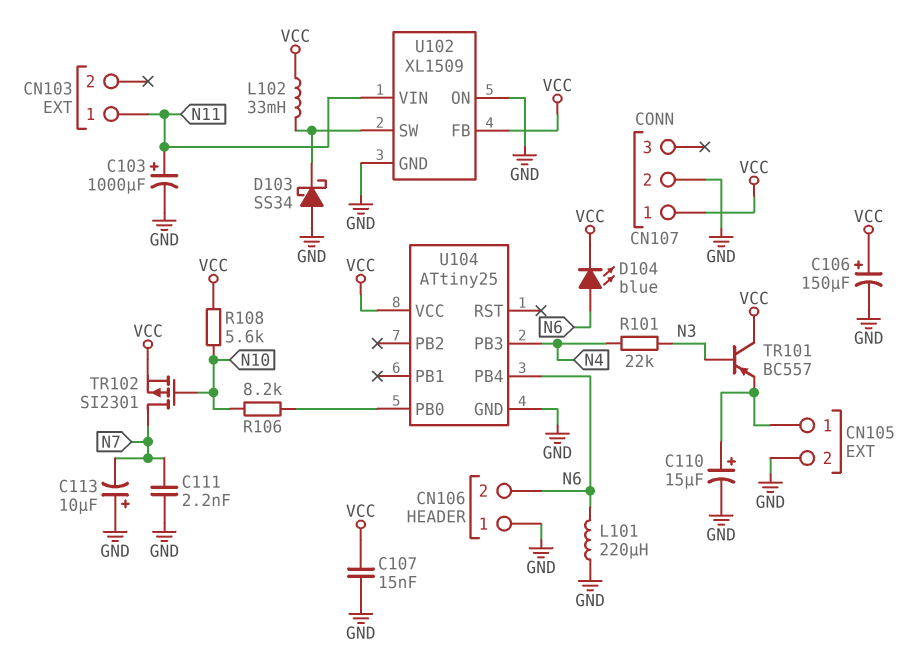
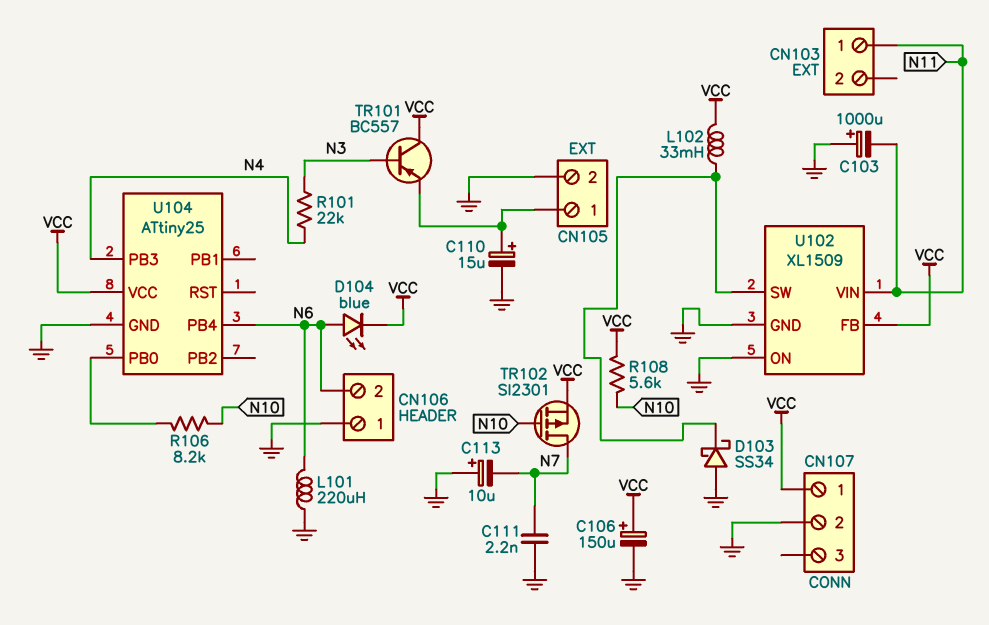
C103: 1000uF (plus N11, minus GND) -> 1000uF (plus GND, minus N11)
C107: 15nF (GND, VCC) -> none

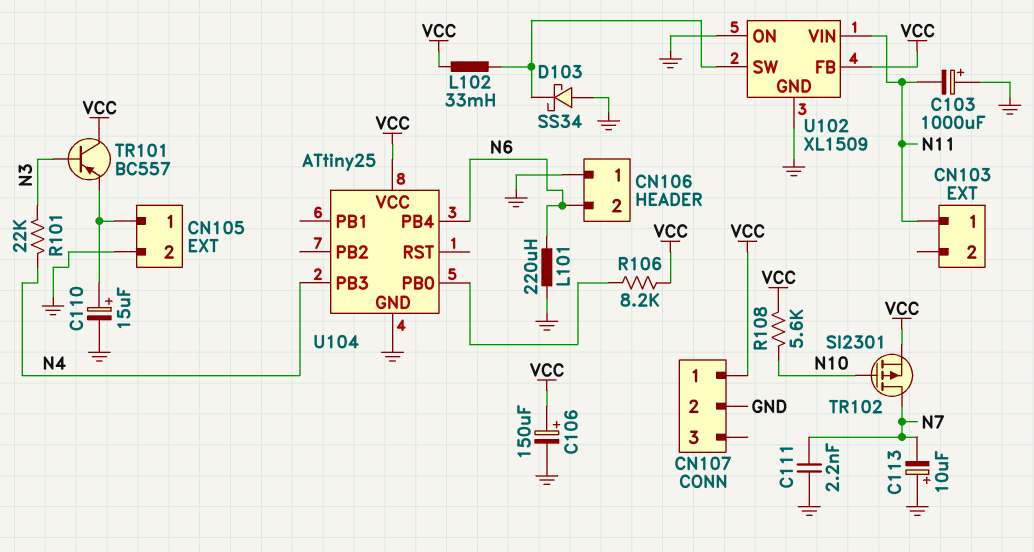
D104: LED blue (A N6, K VCC) -> none
R106: 8.2k (N10, U104/PB0) -> 8.2k (U104/PB0, VCC)

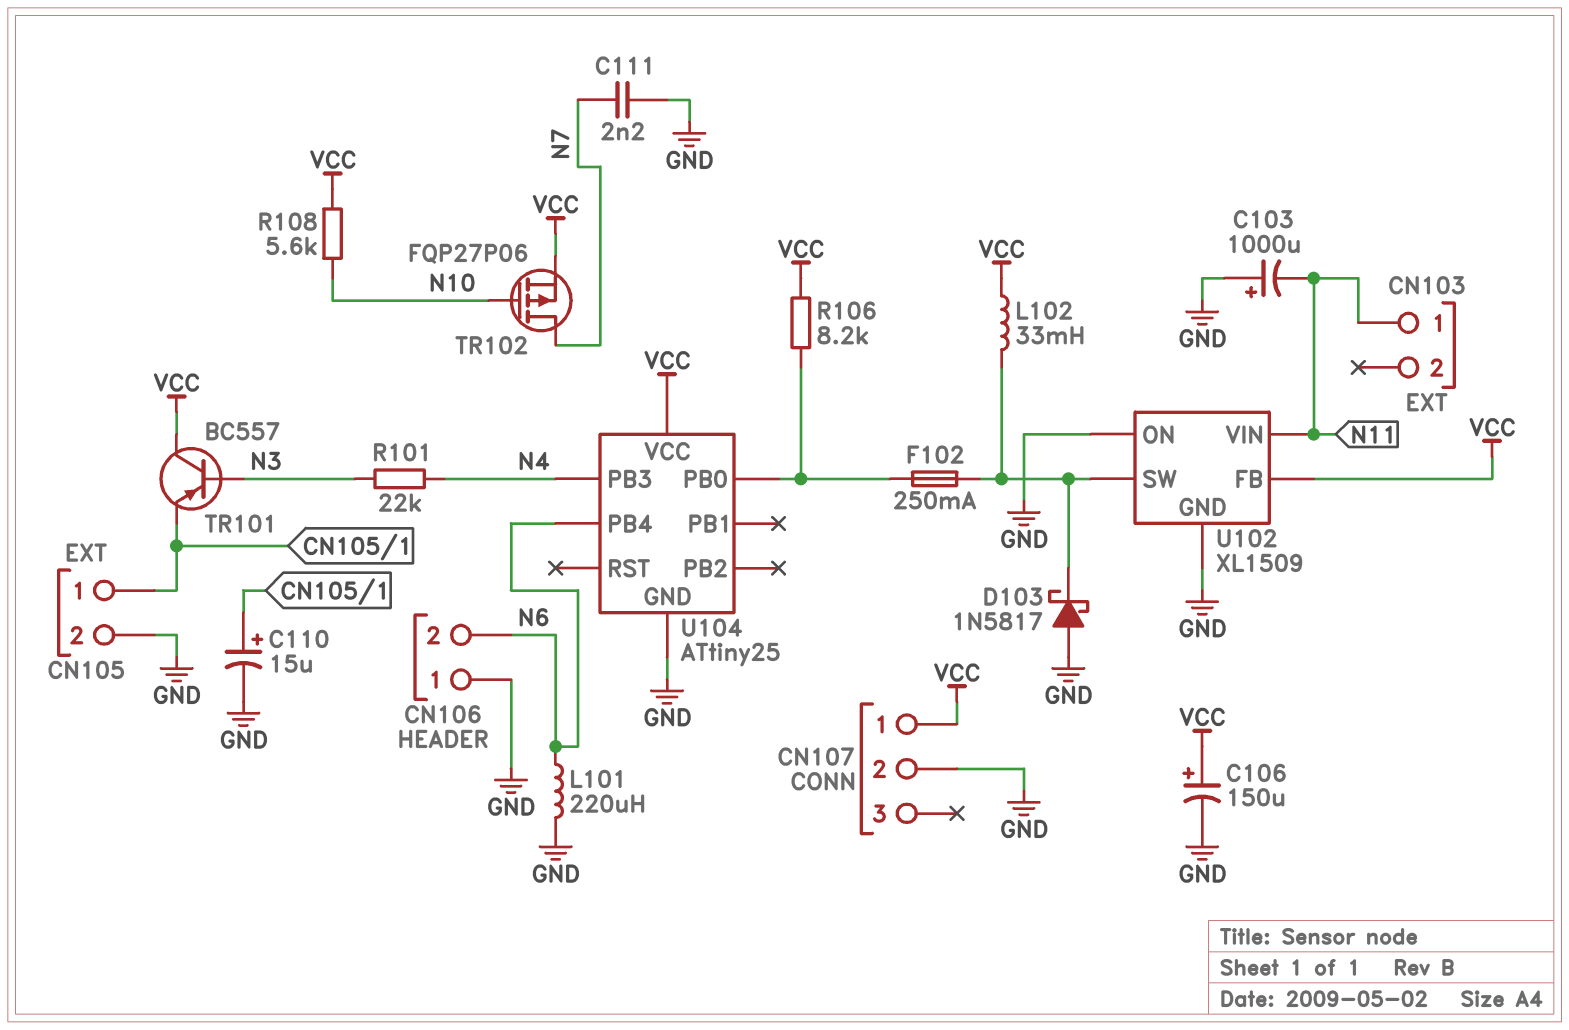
C113: 10uF (plus GND, minus N7) -> none
D103: schottky SS34 (A GND, K U102/SW) -> schottky 1N5817 (A GND, K U102/SW)
F102: none -> 250mA (U102/SW, U104/PB0)
TR102: PMOS SI2301 (G N10, D N7, S VCC) -> PMOS FQP27P06 (G N10, D N7, S VCC)

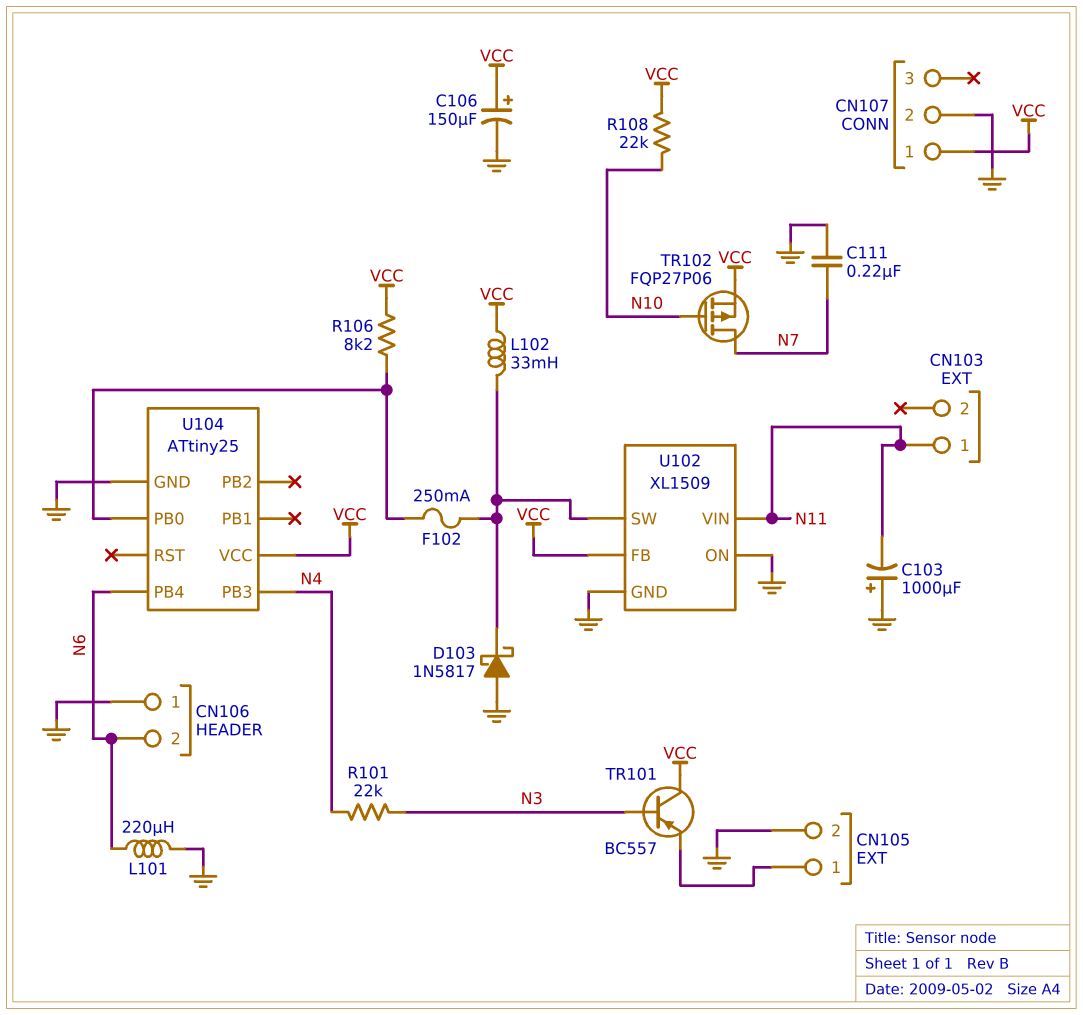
C110: 15uF (plus CN105/1, minus GND) -> none
C111: 2.2nF (GND, N7) -> 220nF (GND, N7)
R108: 5.6k (N10, VCC) -> 22k (N10, VCC)

